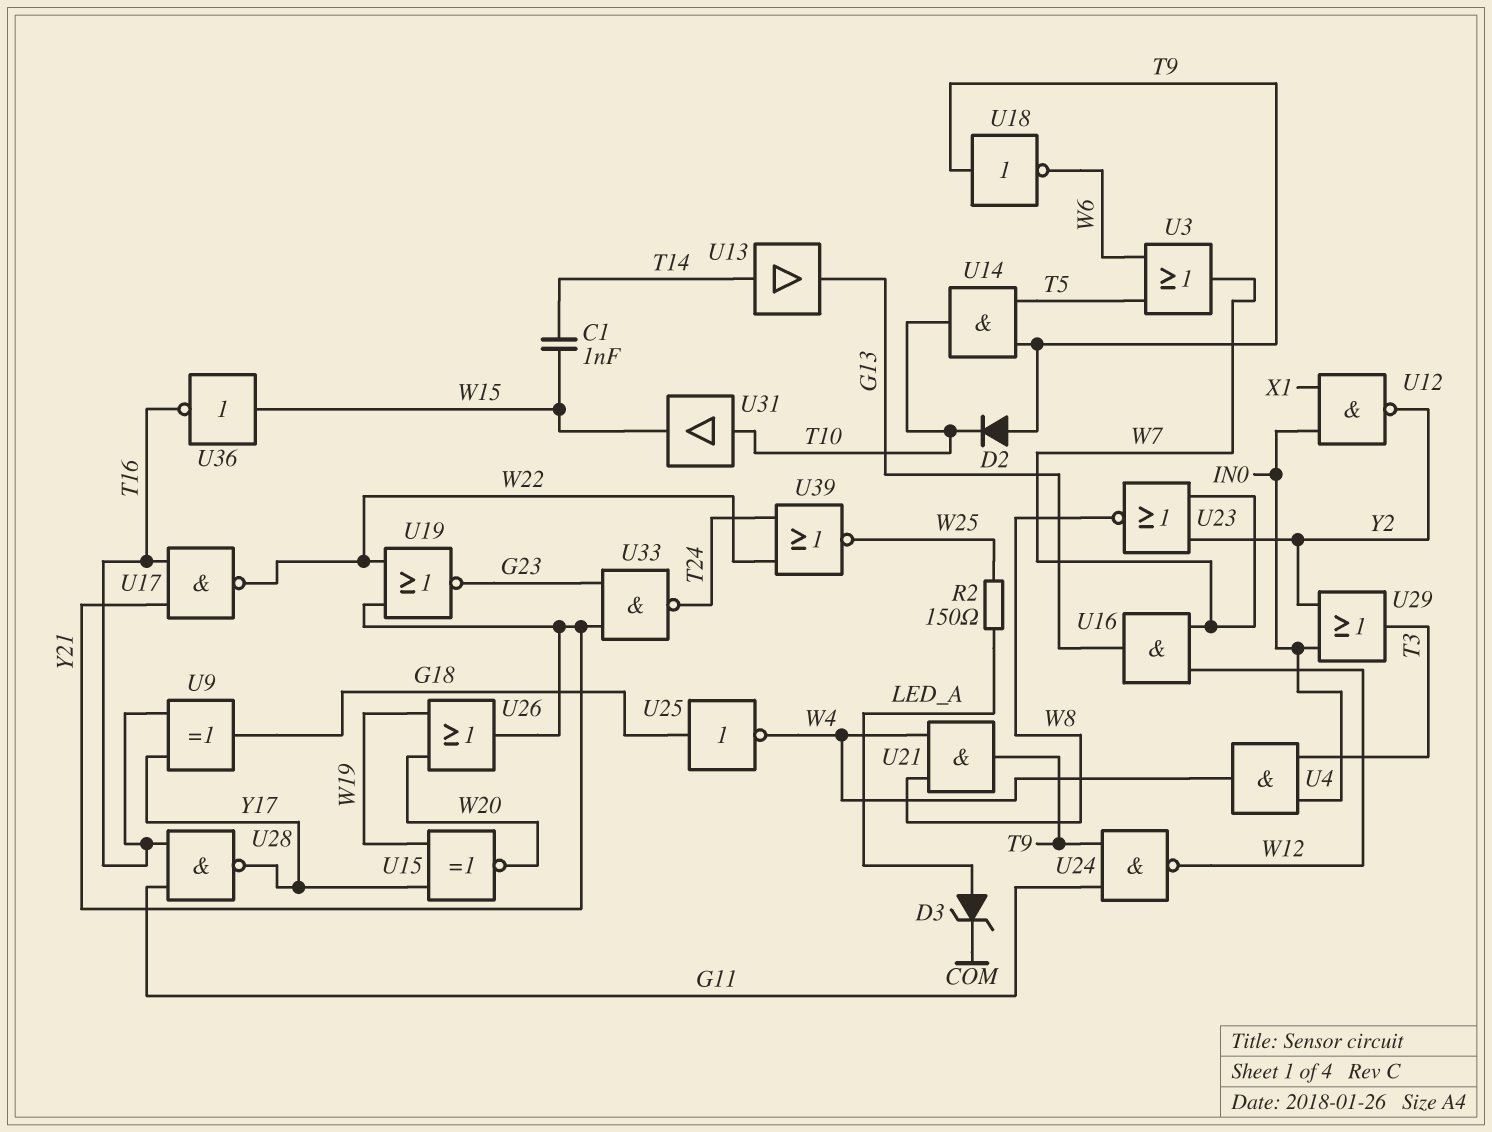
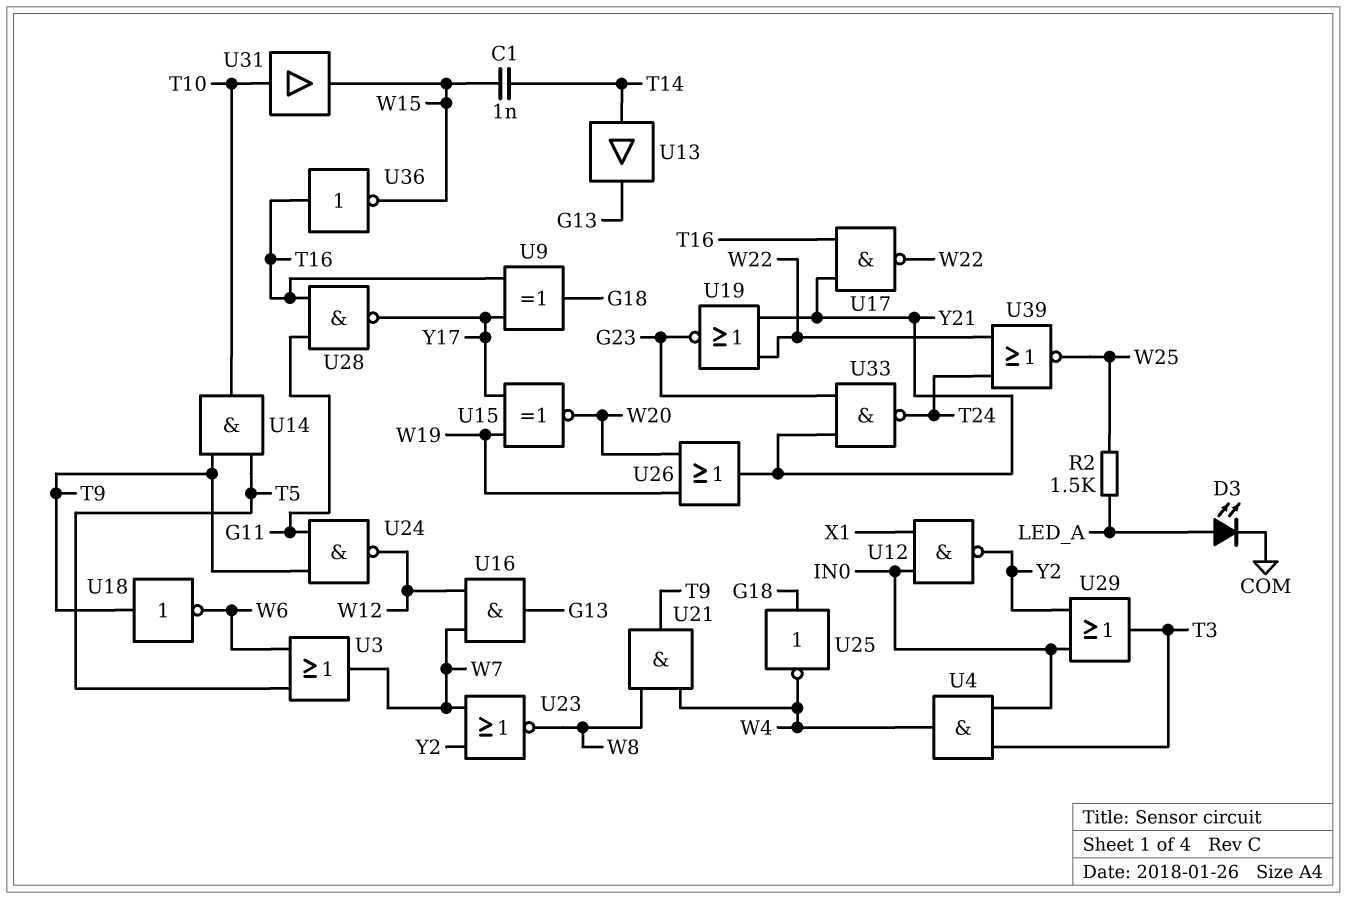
D2: diode (A T9, K T10) -> none
D3: zener (A LED_A, K COM) -> LED (A LED_A, K COM)
R2: 150 (LED_A, W25) -> 1.5k (LED_A, W25)
U36: NOT (in W15, out T16) -> NOT (in T16, out W15)

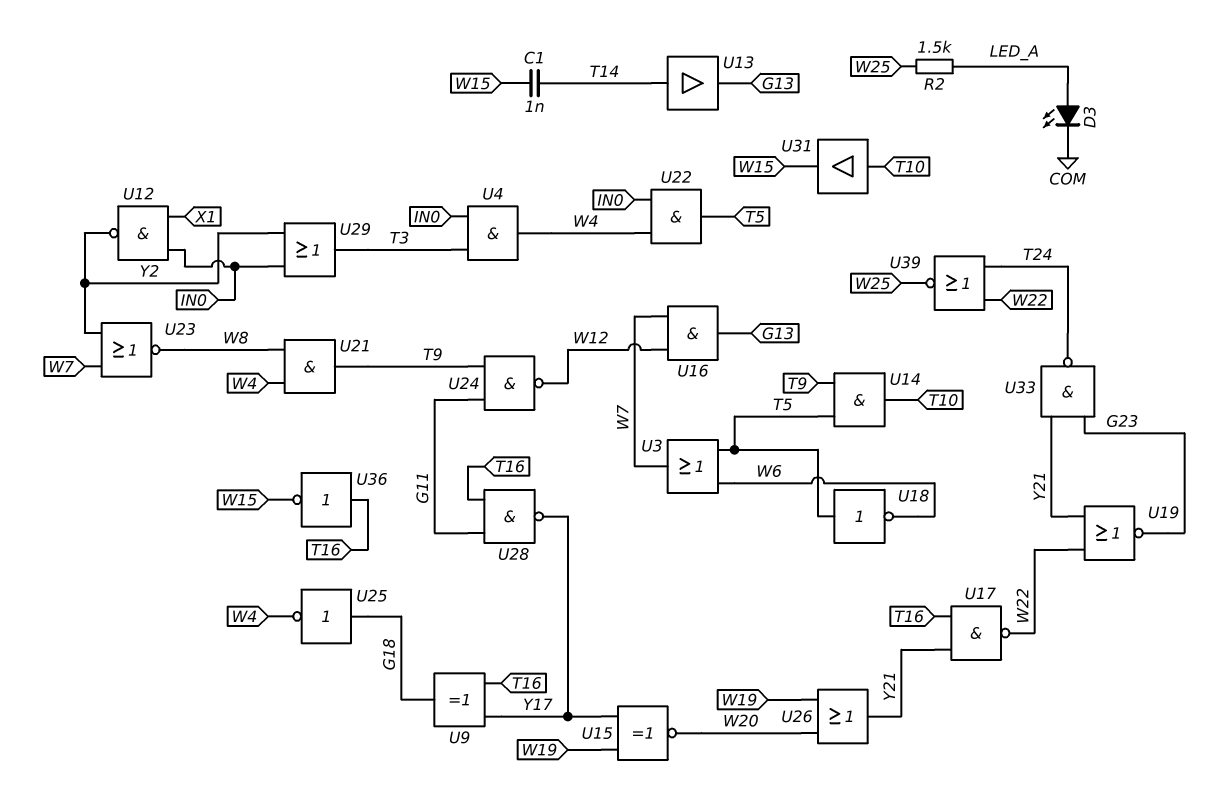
U18: NOT (in T9, out W6) -> NOT (in T5, out W6)
U22: none -> AND (in IN0, in W4, out T5)

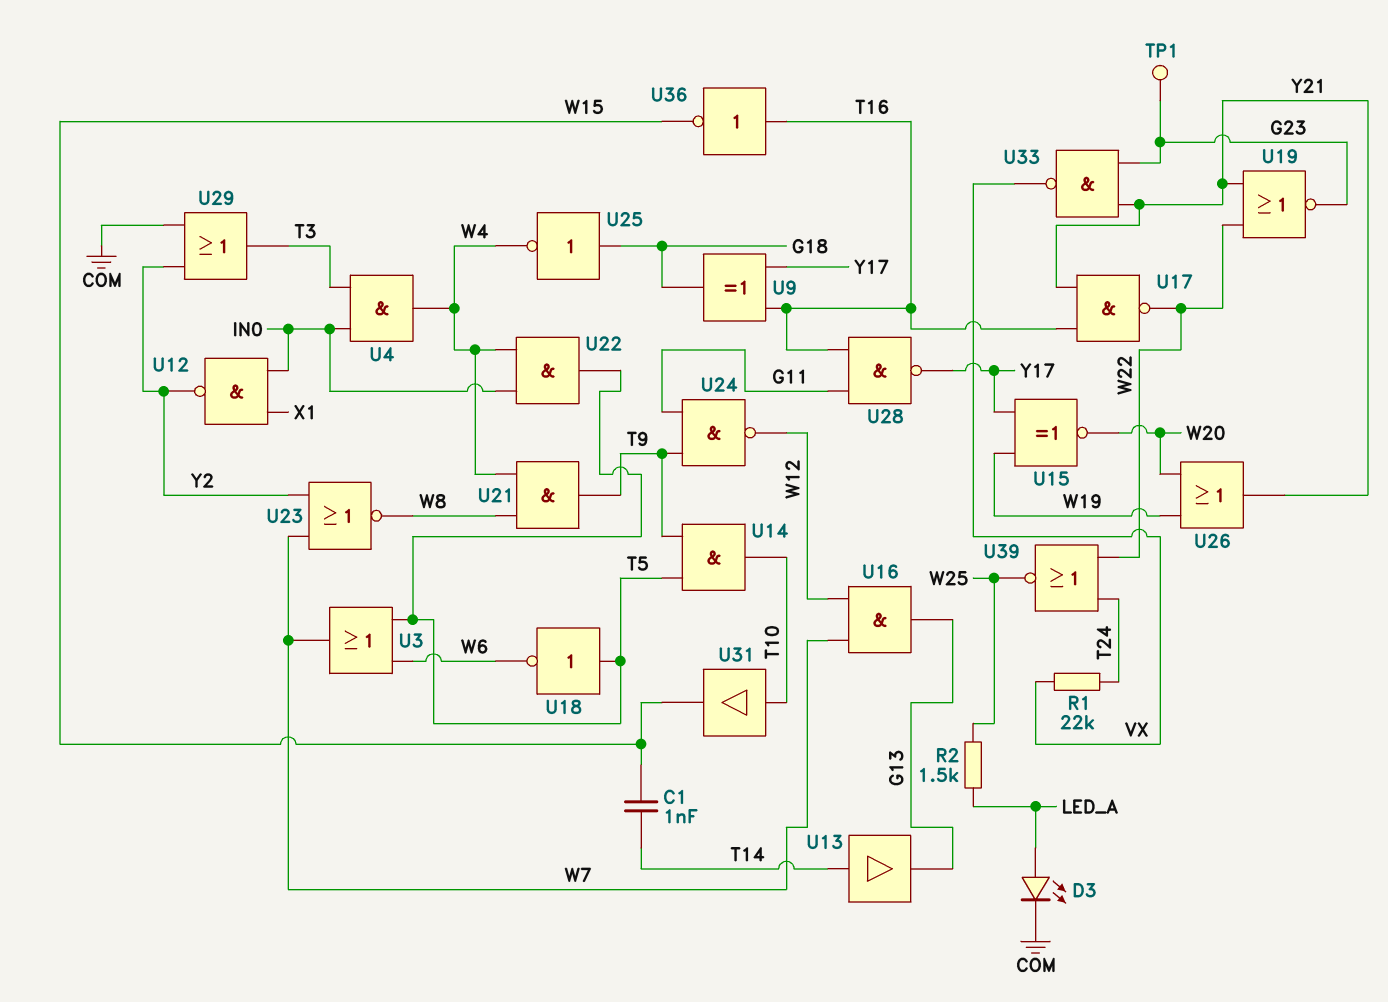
R1: none -> 22k (T24, VX)
TP1: none -> test point (G23)
U29: OR (in IN0, in Y2, out T3) -> OR (in COM, in Y2, out T3)
U33: NAND (in G23, in Y21, out T24) -> NAND (in G23, in Y21, out VX)

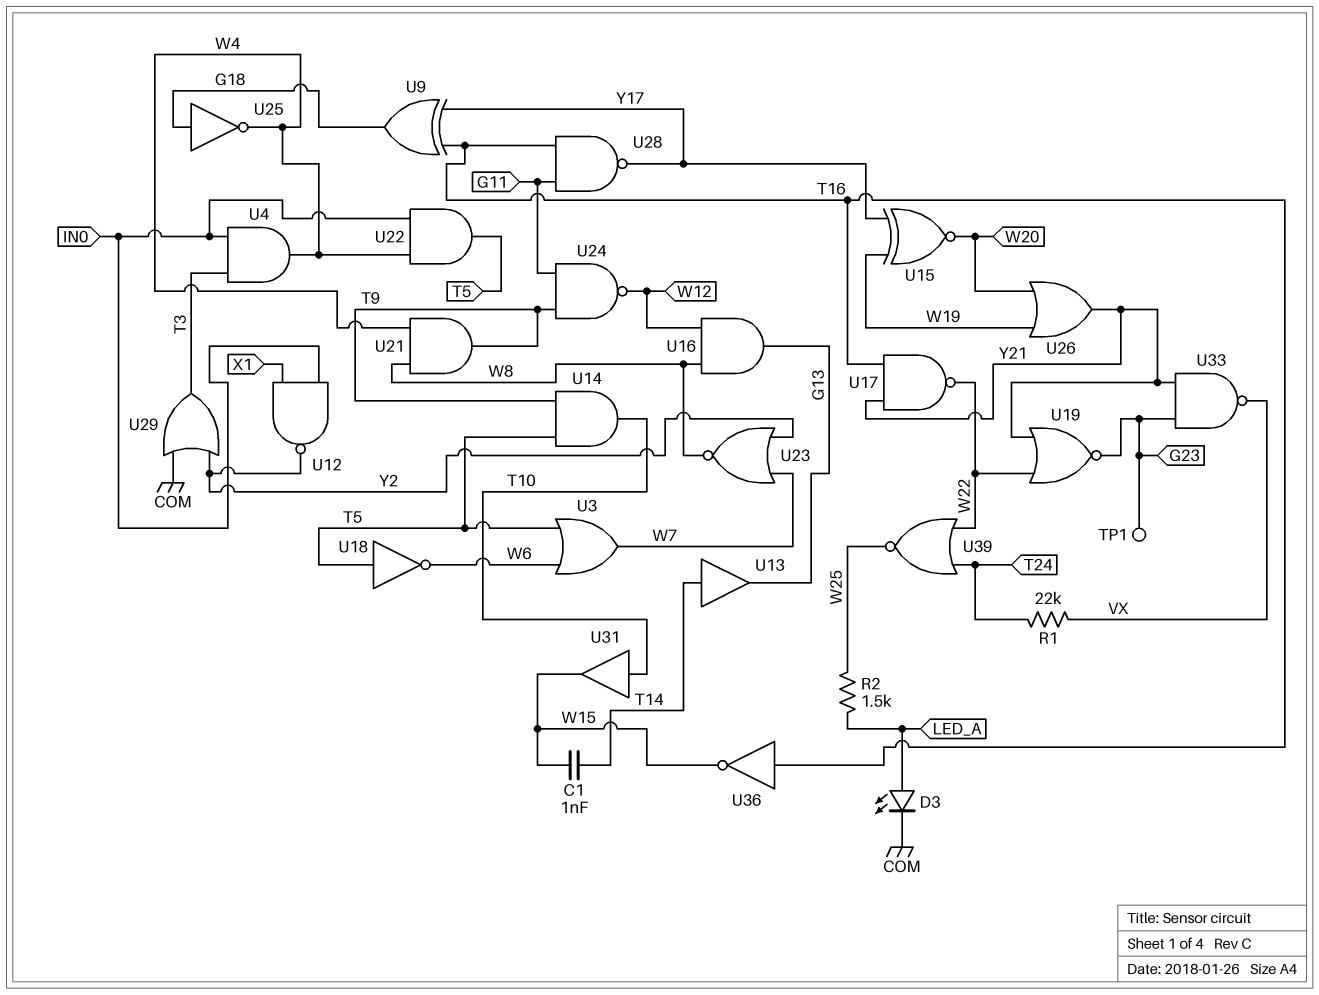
U16: AND (in W7, in W12, out G13) -> AND (in W8, in W12, out G13)

